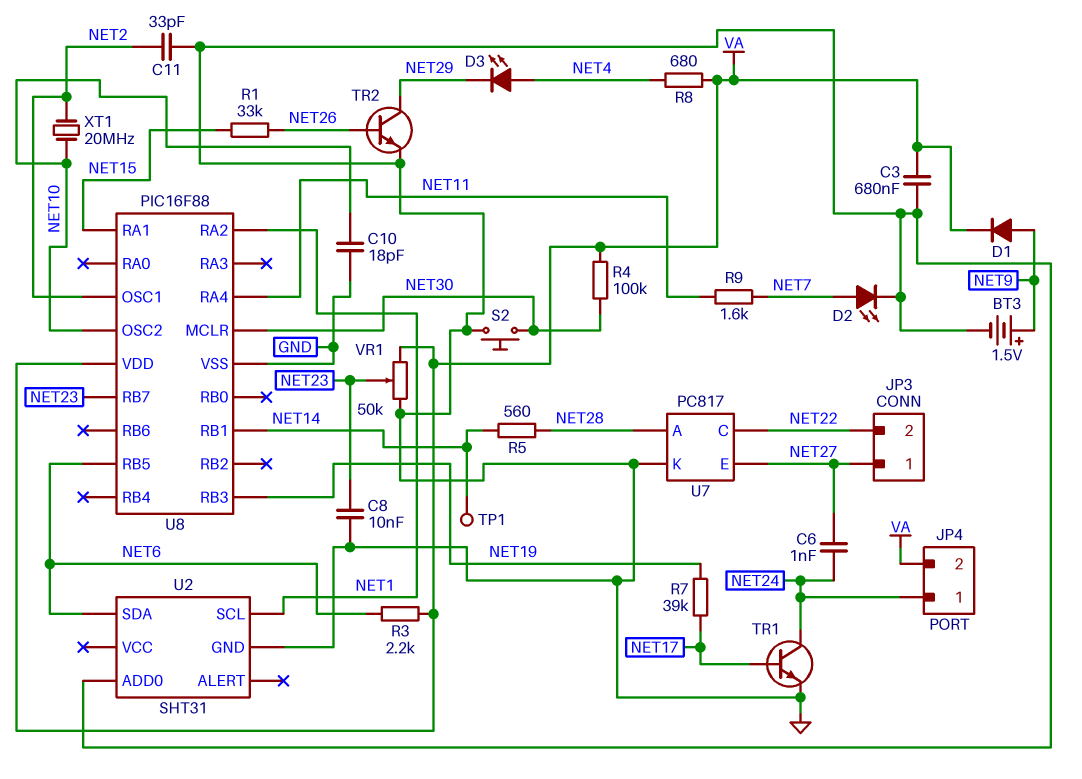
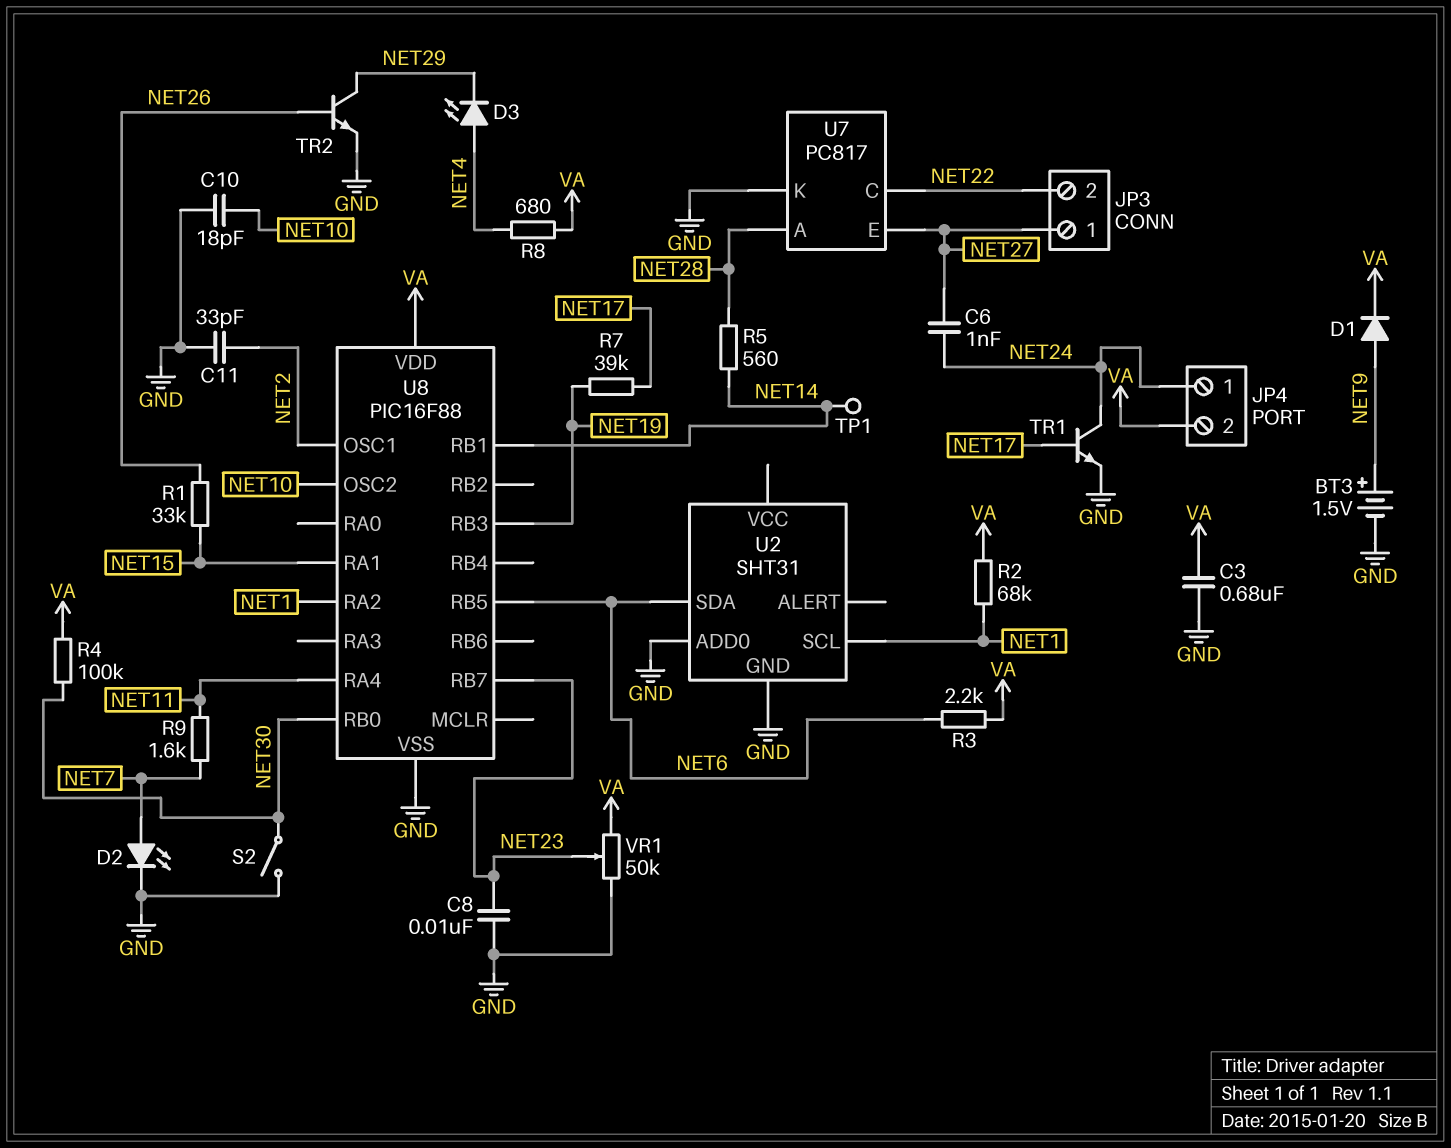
R2: none -> 68k (NET1, VA)
S2: button (GND, NET30) -> switch (GND, NET30)
U8 pin MCLR: NET30 -> none
U8 pin RB0: none -> NET30
XT1: 20MHz (NET2, NET10) -> none

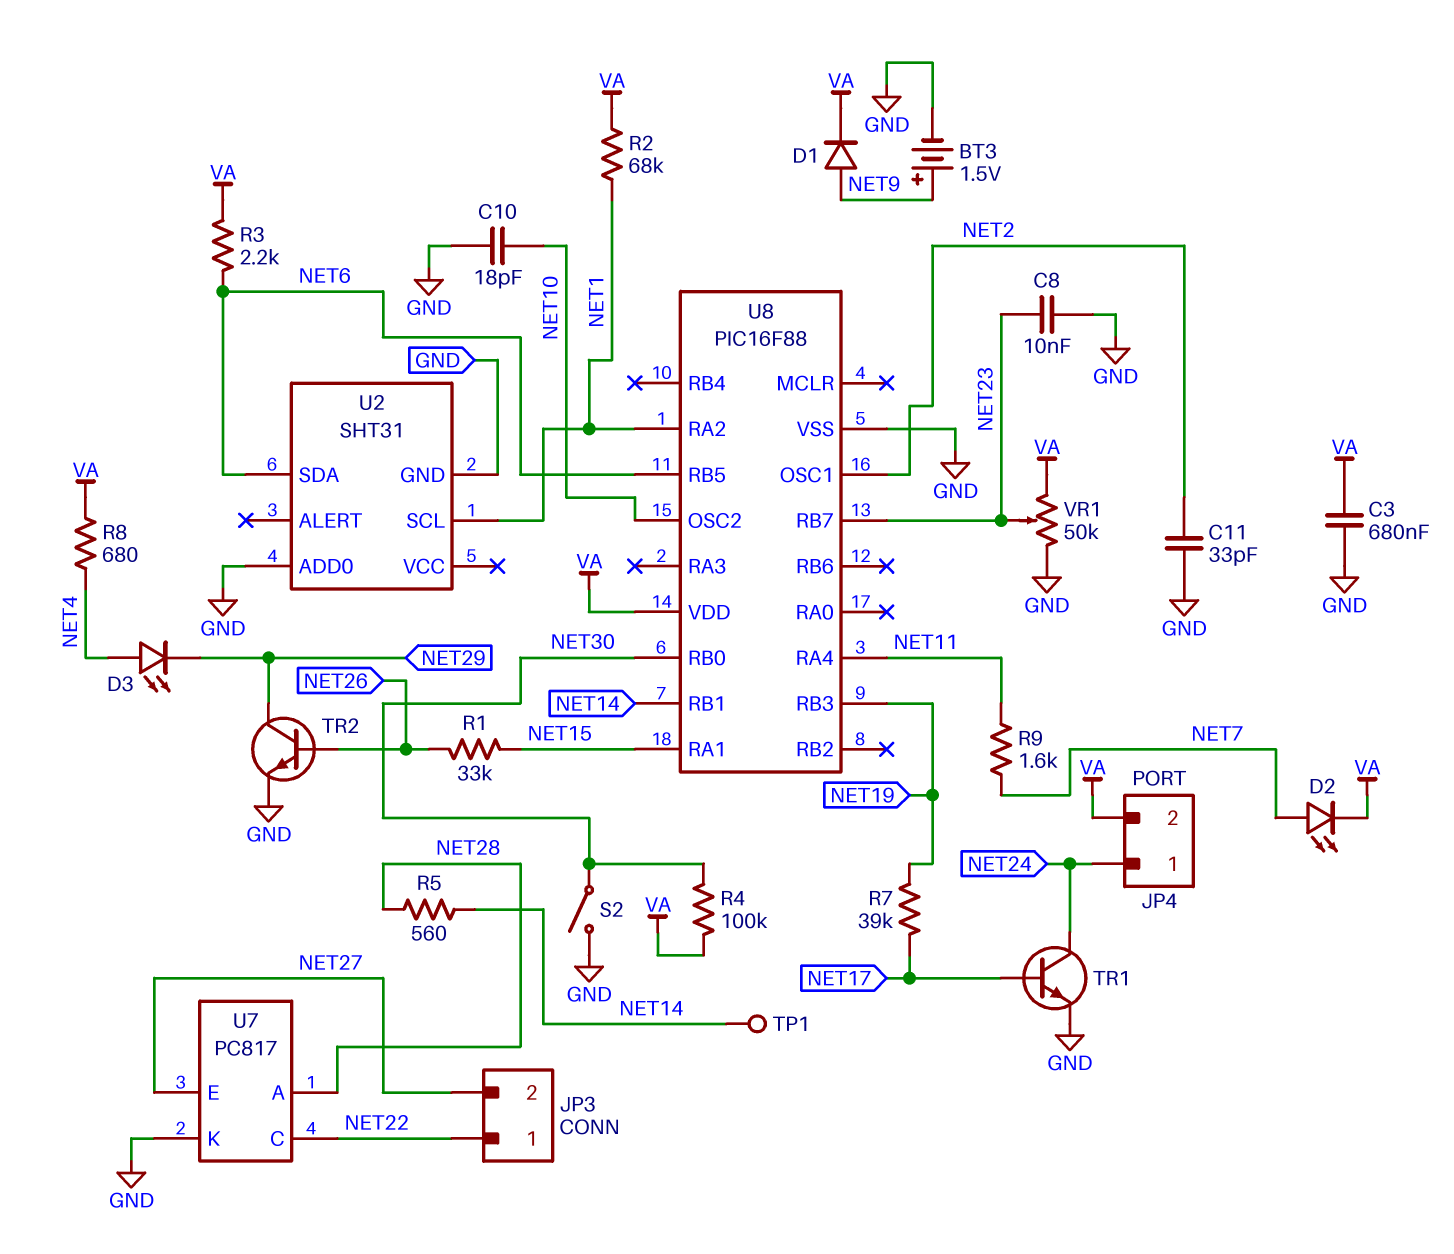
C6: 1nF (NET24, NET27) -> none
D2: LED (A NET7, K GND) -> LED (A NET7, K VA)
JP3 pin 1: NET27 -> NET22
JP3 pin 2: NET22 -> NET27

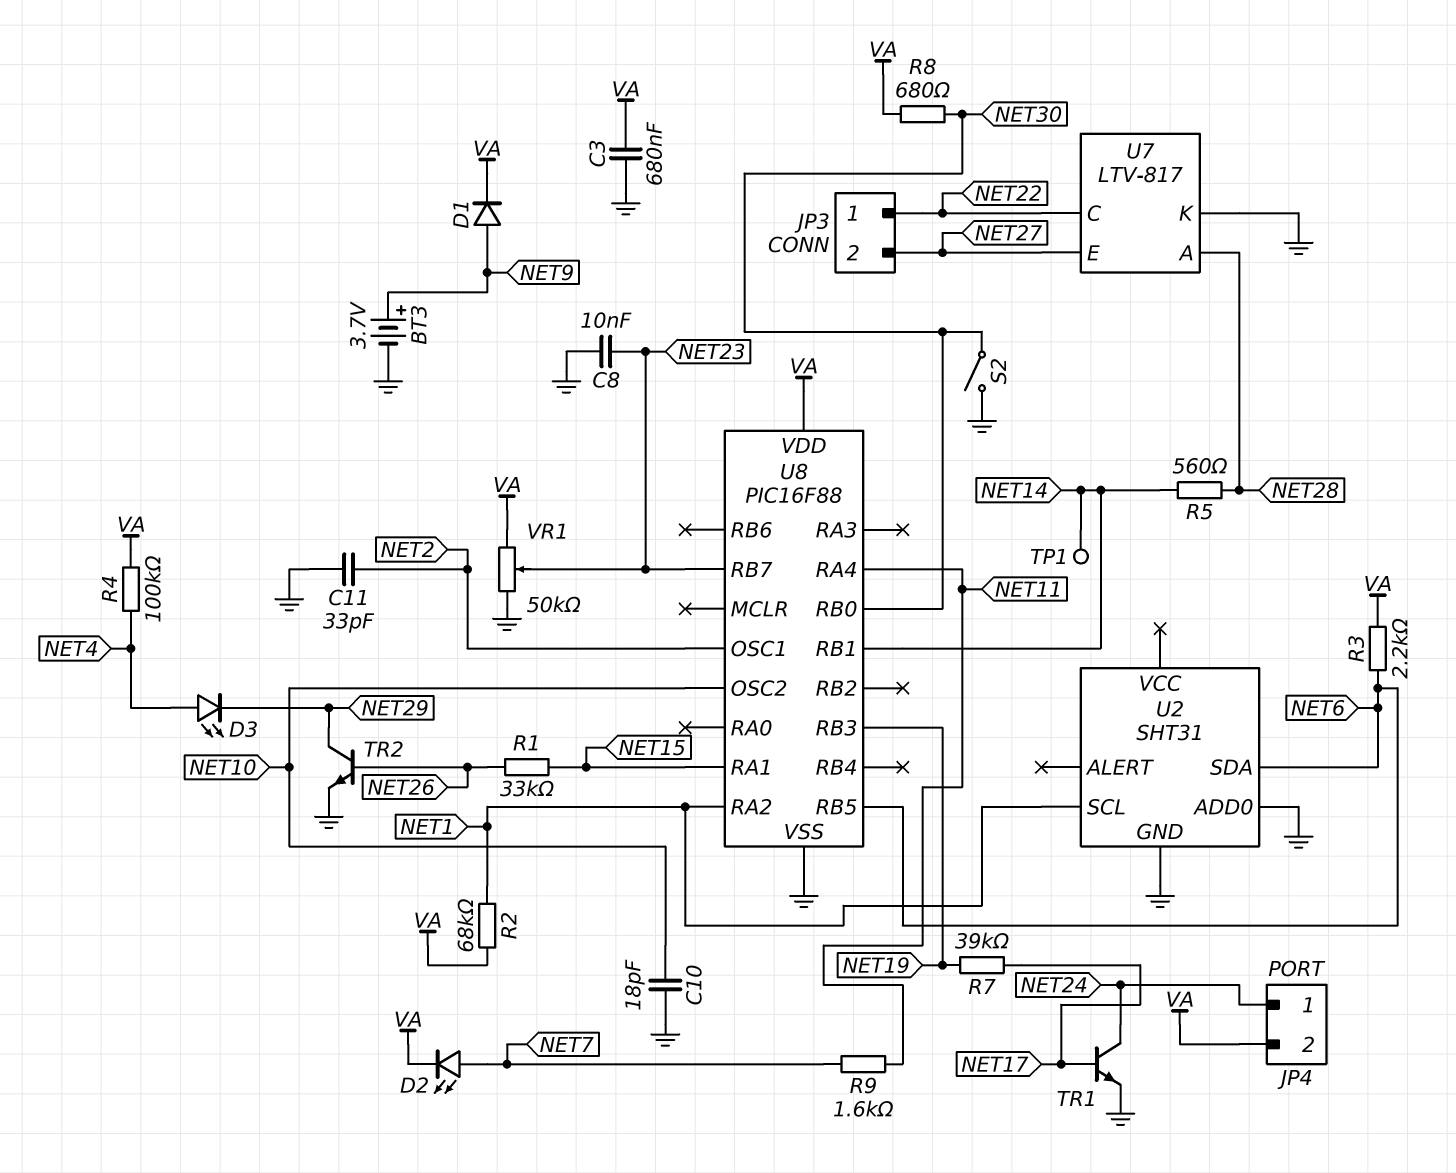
BT3: 1.5V (plus NET9, minus GND) -> 3.7V (plus NET9, minus GND)
R4: 100k (NET30, VA) -> 100k (NET4, VA)
R8: 680 (NET4, VA) -> 680 (NET30, VA)
U7: PC817 -> LTV-817

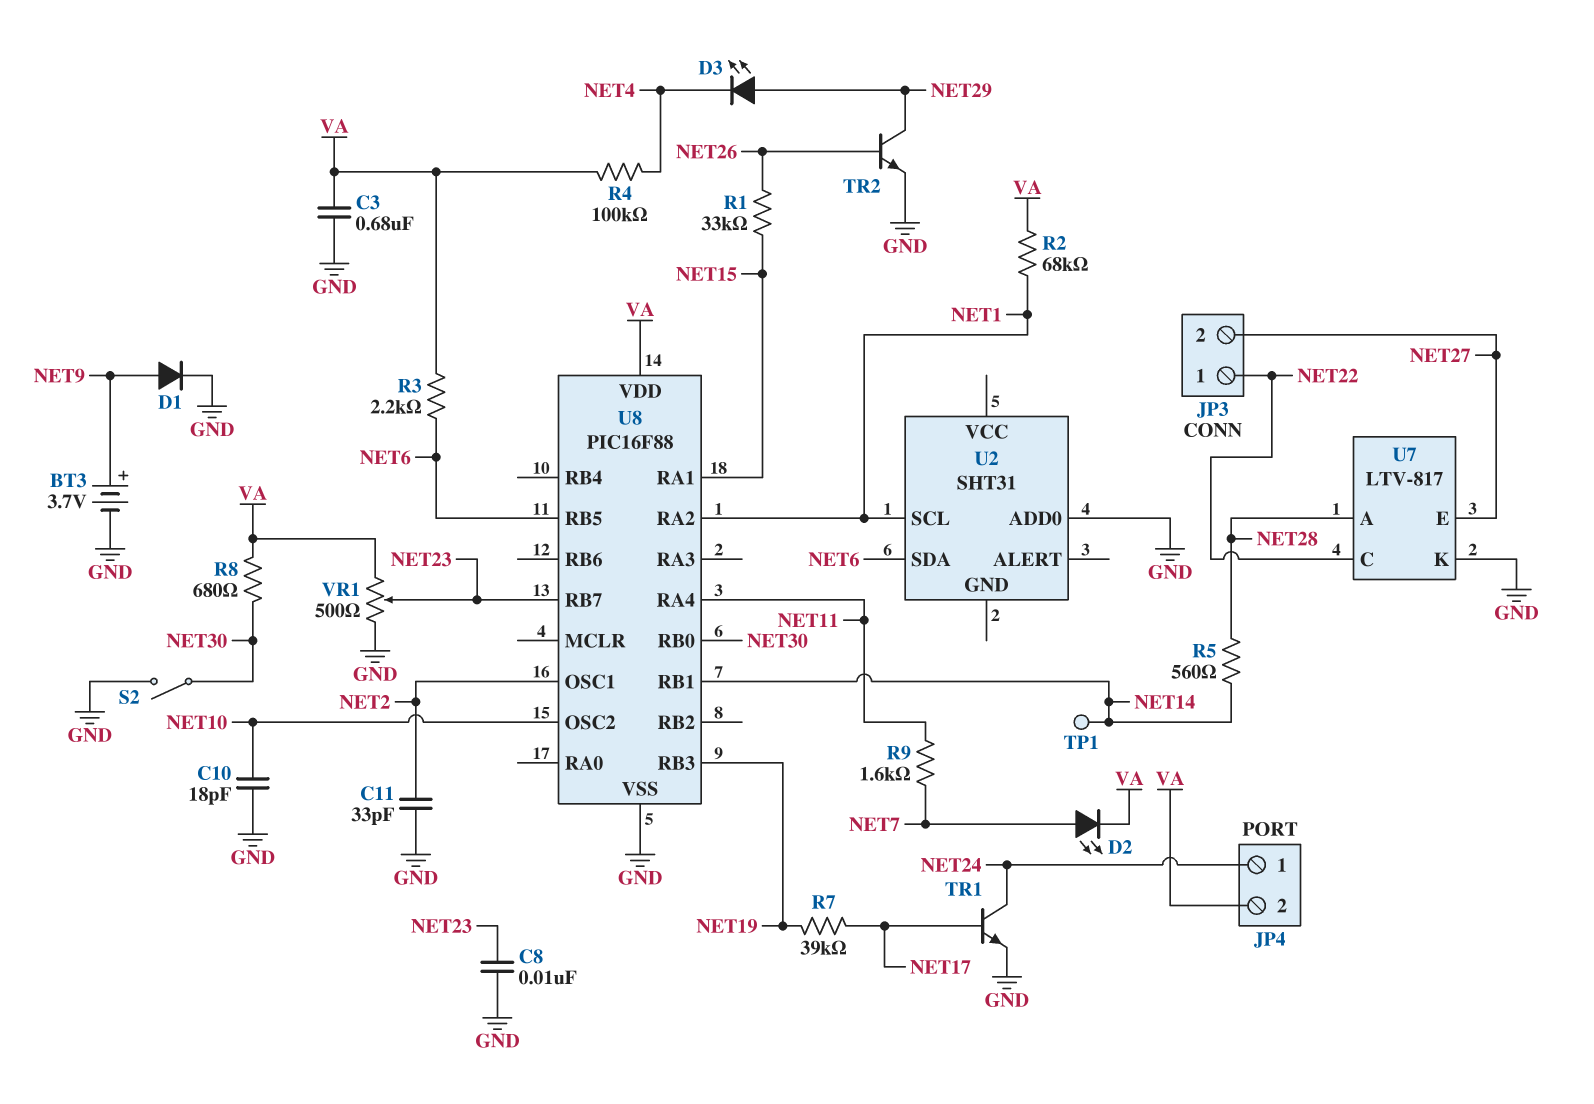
D1: diode (A NET9, K VA) -> diode (A NET9, K GND)
D3: LED (A NET4, K NET29) -> LED (A NET29, K NET4)
U2 pin GND: GND -> none
VR1: 50k (GND, VA, wiper NET23) -> 500 (GND, VA, wiper NET23)

